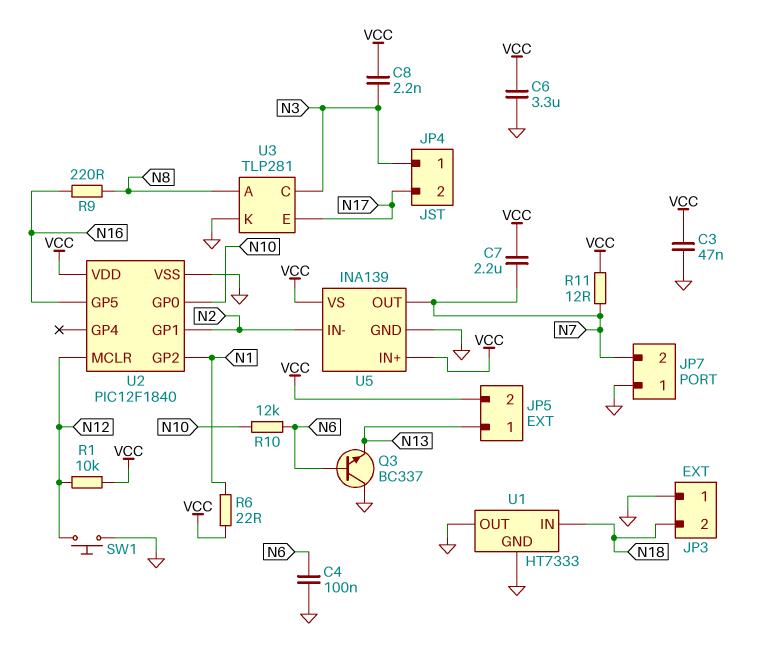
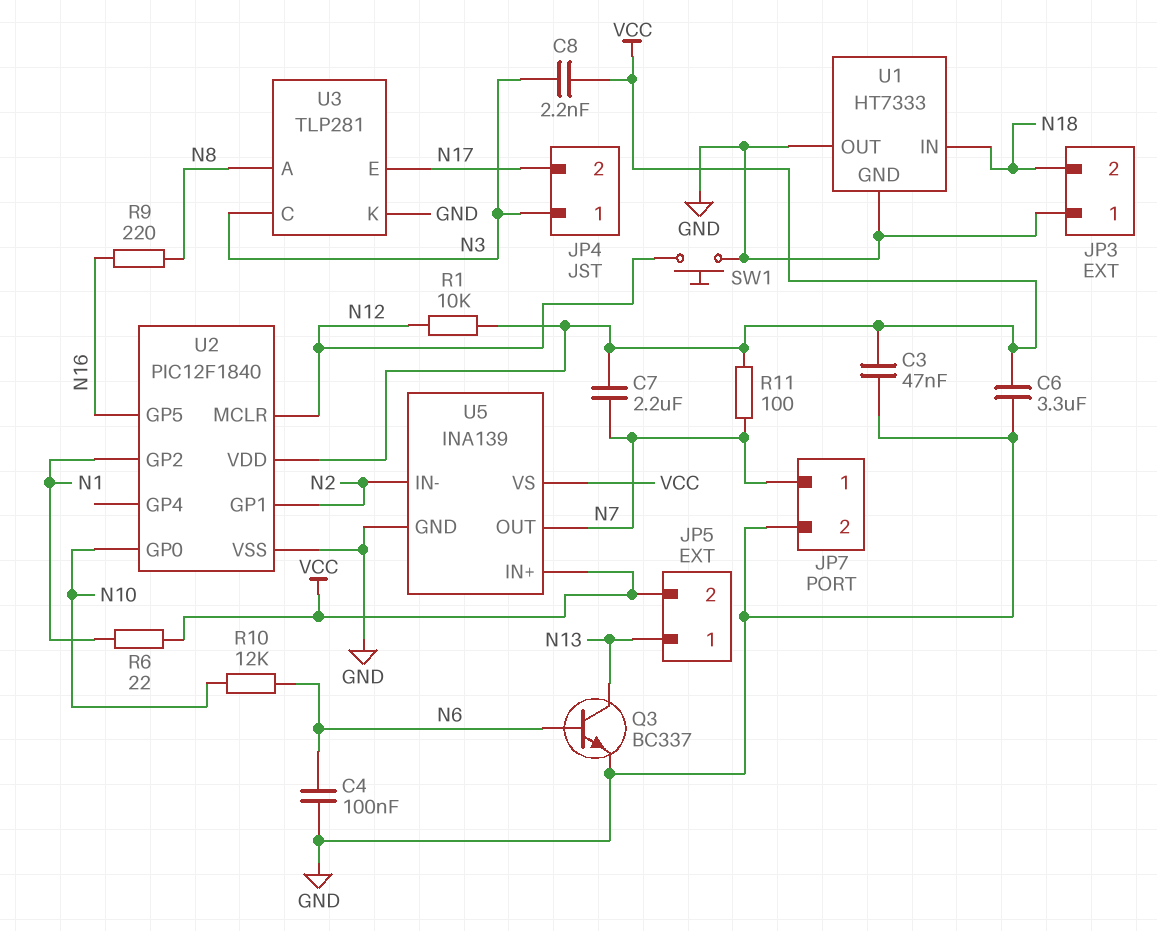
JP7 pin 1: GND -> N7
JP7 pin 2: N7 -> GND
Q3: NPN BC337 (B N6, C GND, E N13) -> NPN BC337 (B N6, C N13, E GND)
R11: 12 (N7, VCC) -> 100 (N7, VCC)

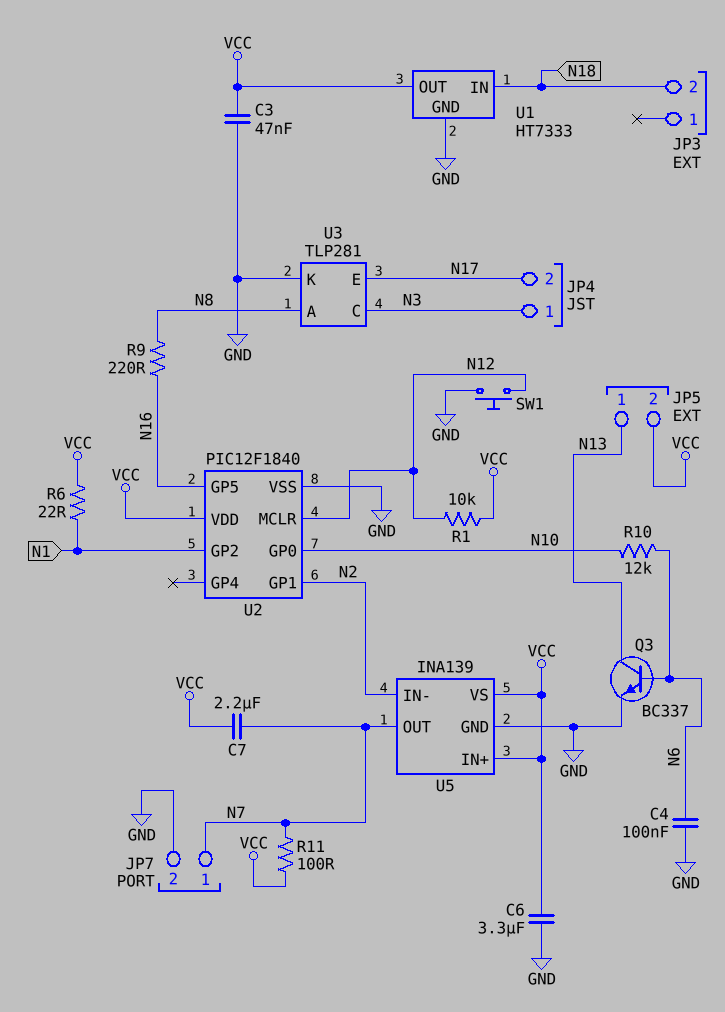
C8: 2.2nF (N3, VCC) -> none
JP3 pin 1: GND -> none
U1 pin OUT: GND -> VCC

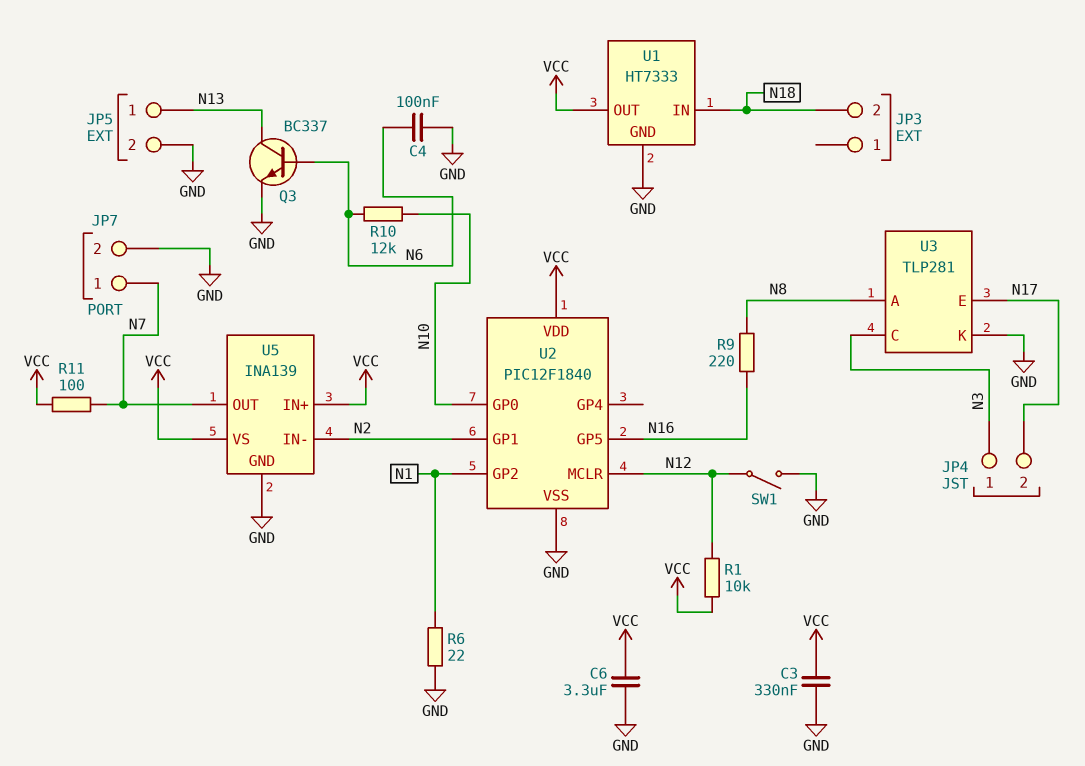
C3: 47nF (GND, VCC) -> 330nF (GND, VCC)
C7: 2.2uF (N7, VCC) -> none
JP5 pin 2: VCC -> GND
R6: 22 (N1, VCC) -> 22 (GND, N1)
SW1: button (GND, N12) -> switch (GND, N12)

